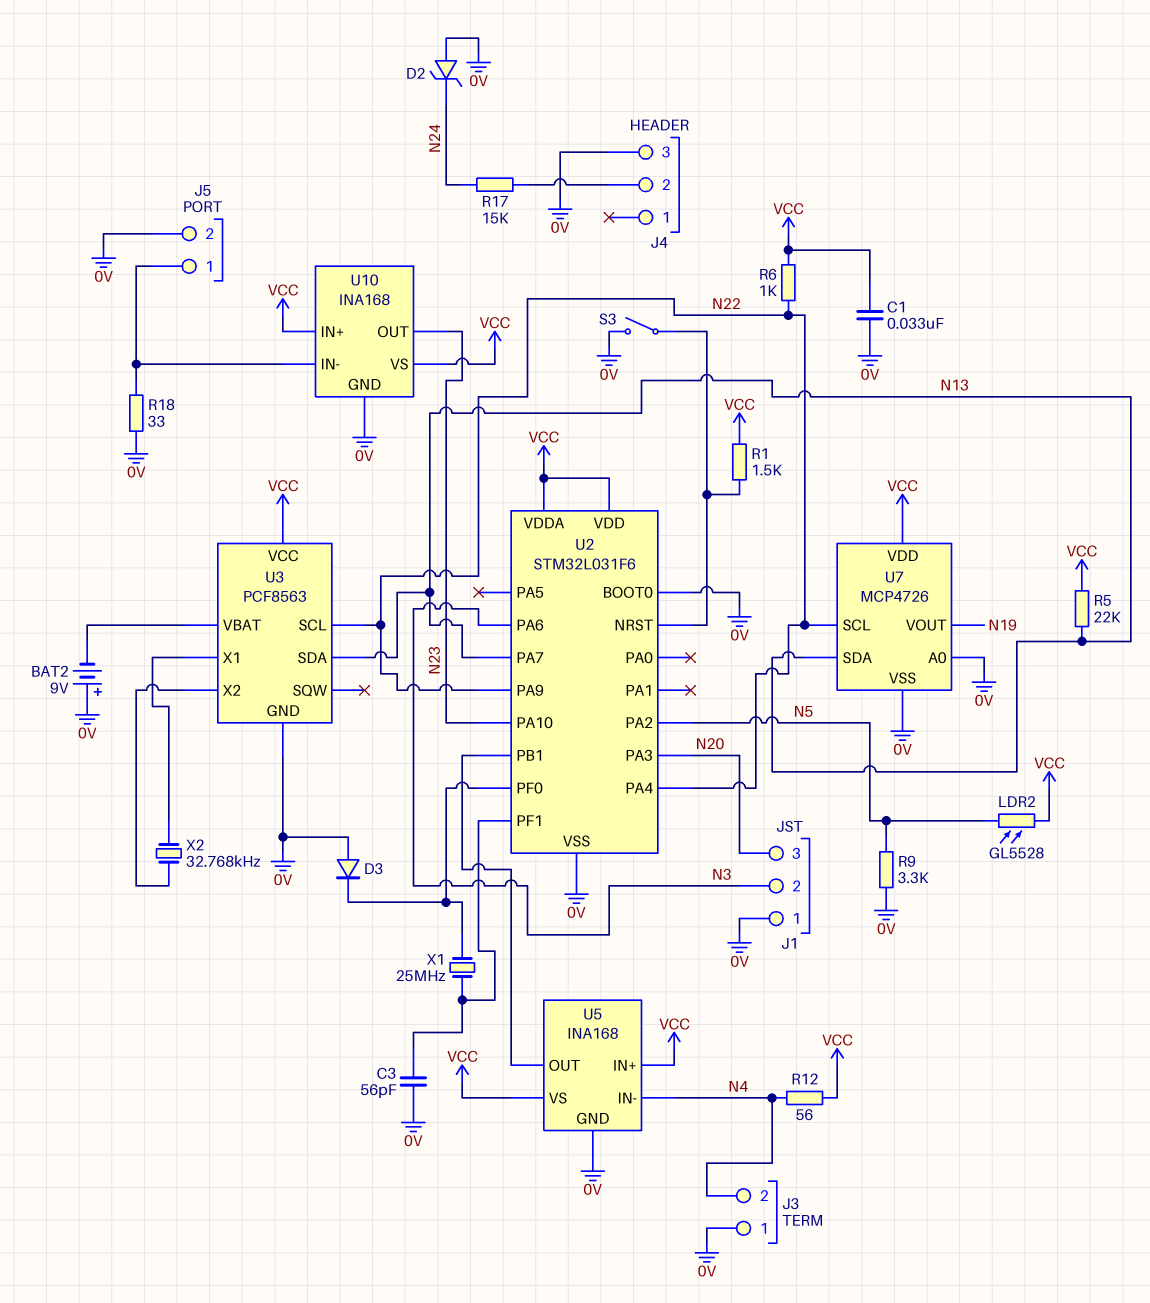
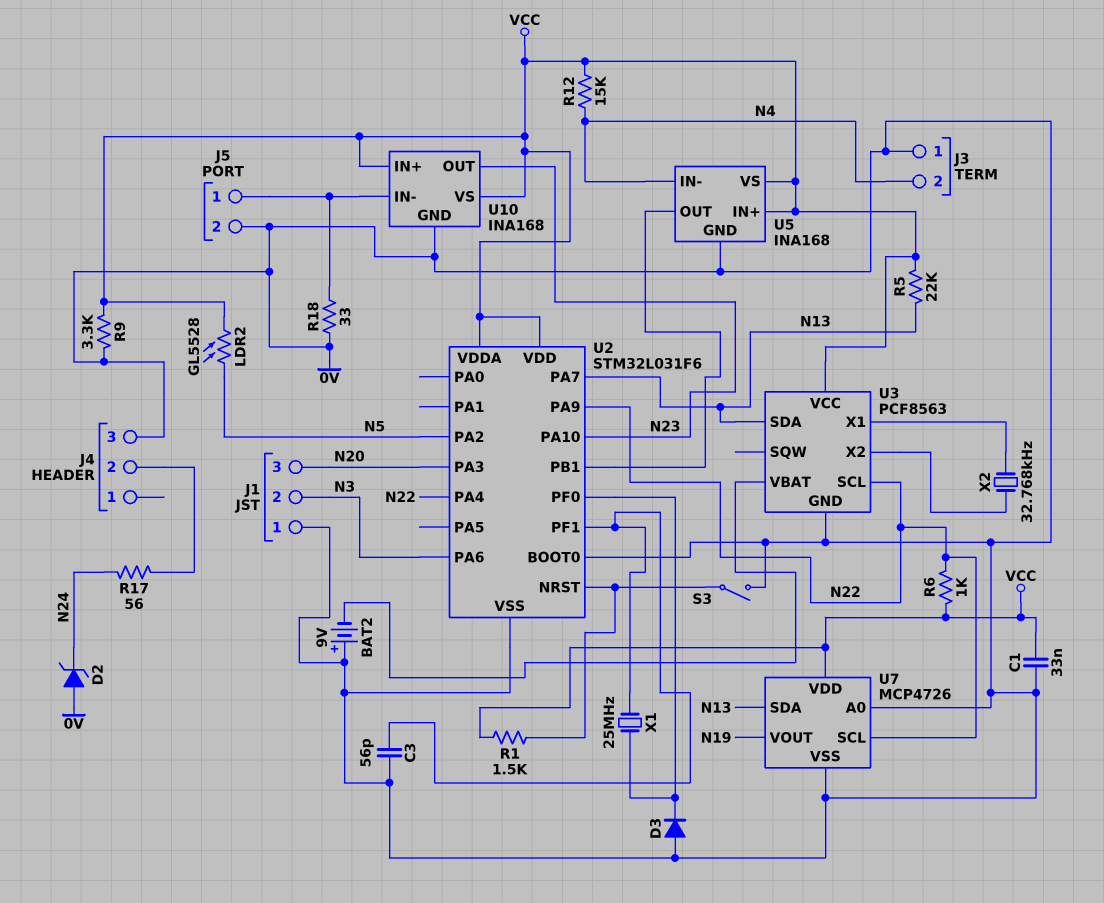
R9: 3.3k (0V, N5) -> 3.3k (0V, VCC)
R12: 56 (N4, VCC) -> 15k (N4, VCC)
R17: 15k (J4/2, N24) -> 56 (J4/2, N24)

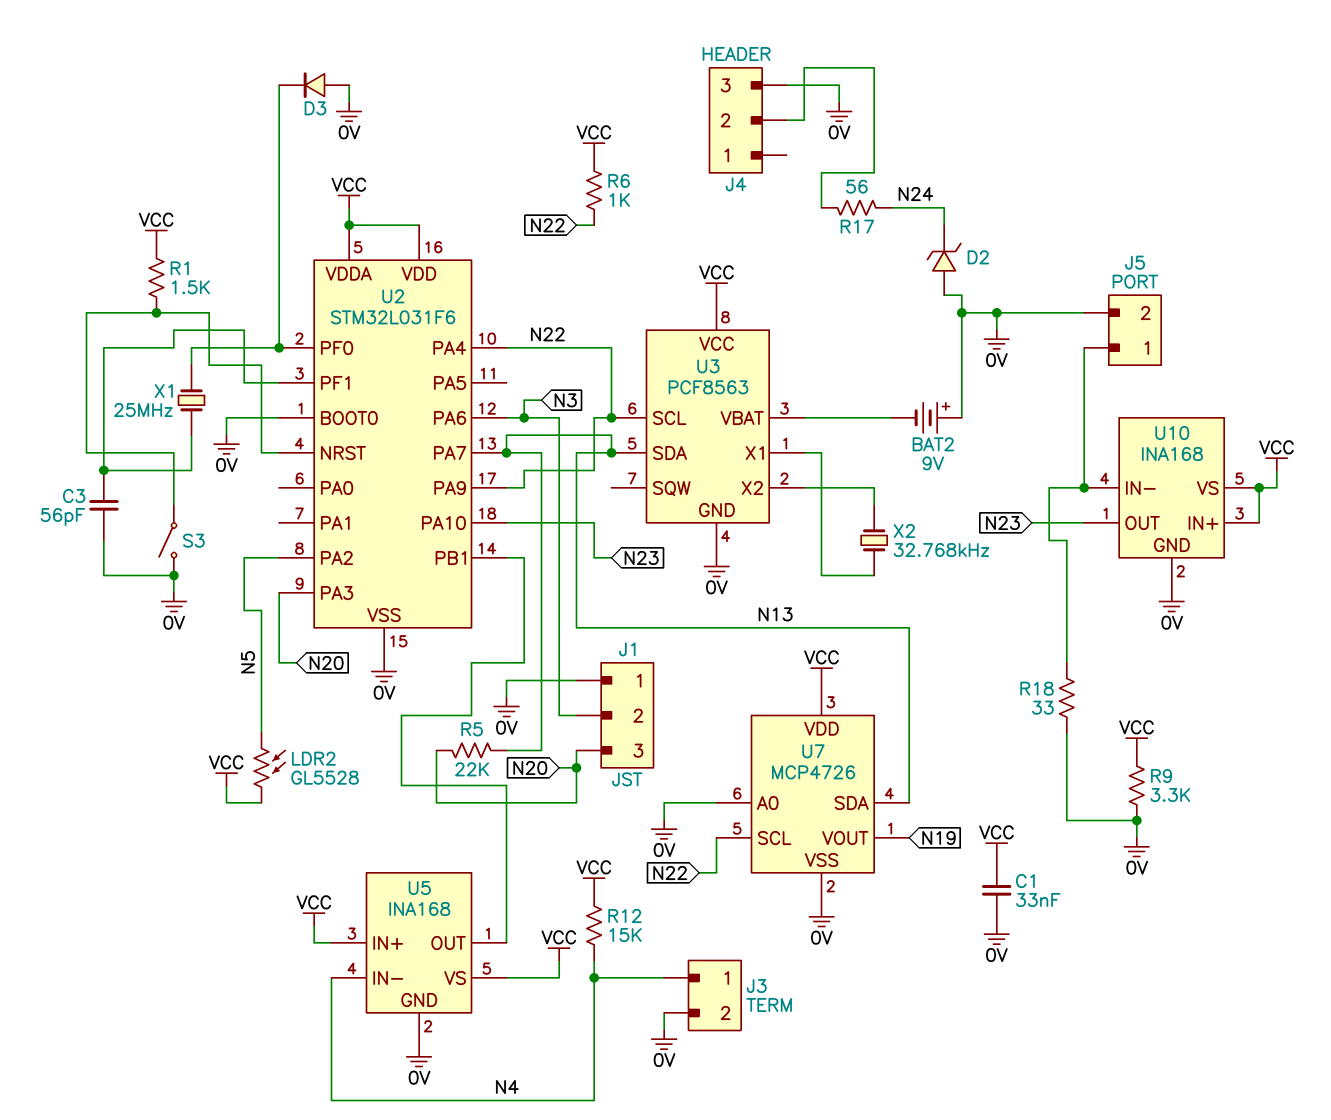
J3 pin 1: 0V -> N4
J3 pin 2: N4 -> 0V
R5: 22k (N13, VCC) -> 22k (N13, N20)

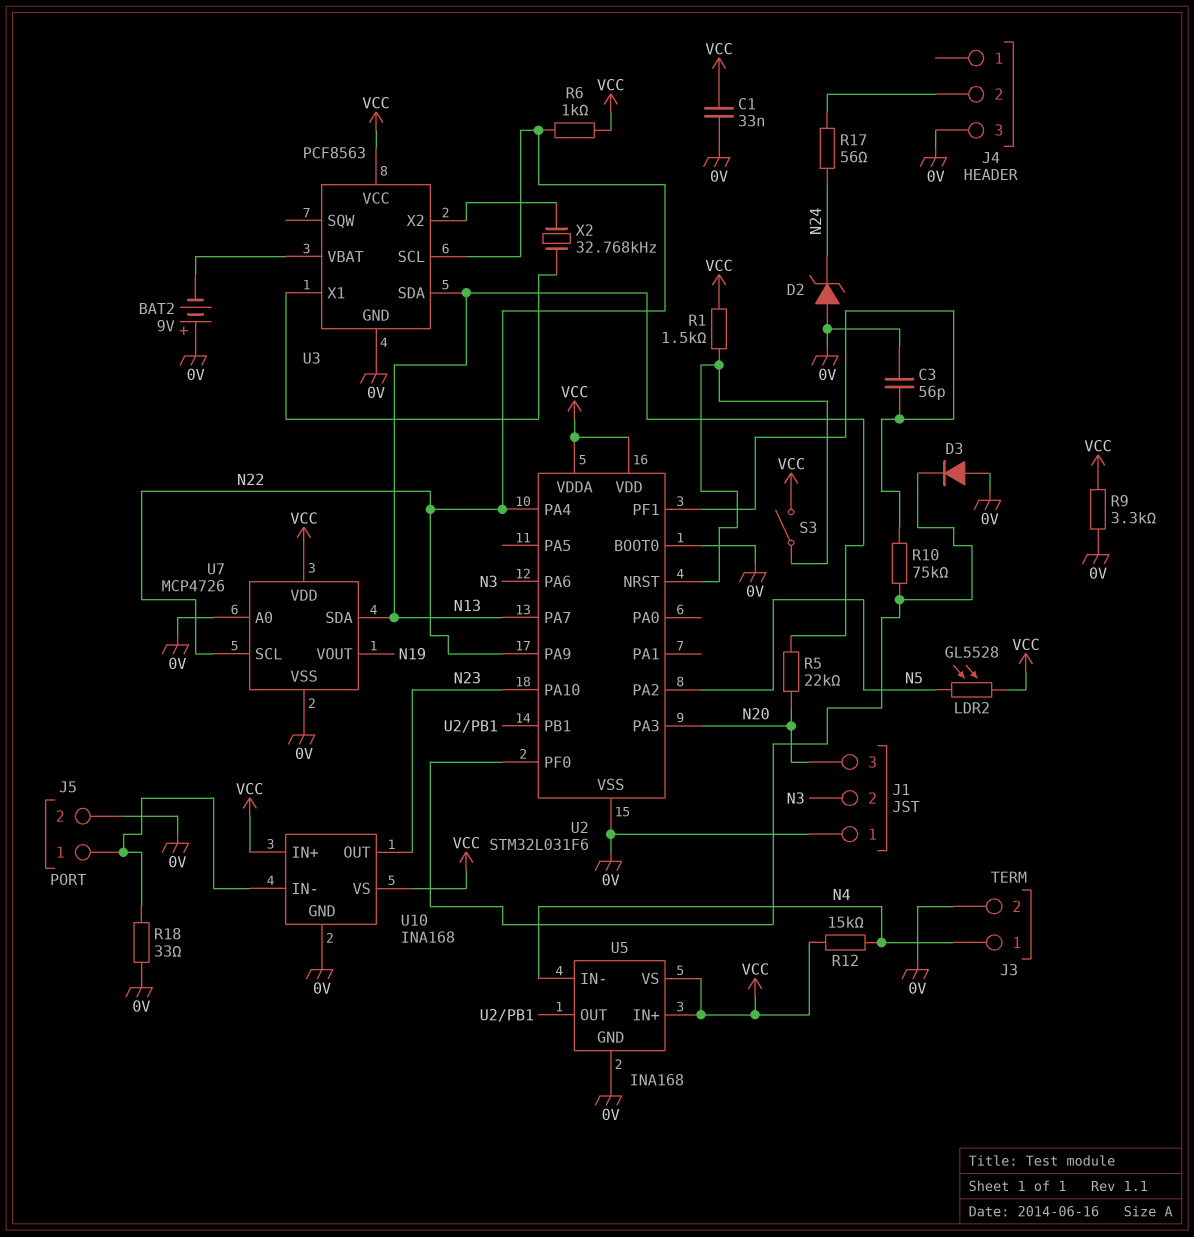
R10: none -> 75k (U2/PF0, U2/PF1)
S3: switch (0V, U2/NRST) -> switch (U2/NRST, VCC)
X1: 25MHz (U2/PF0, U2/PF1) -> none

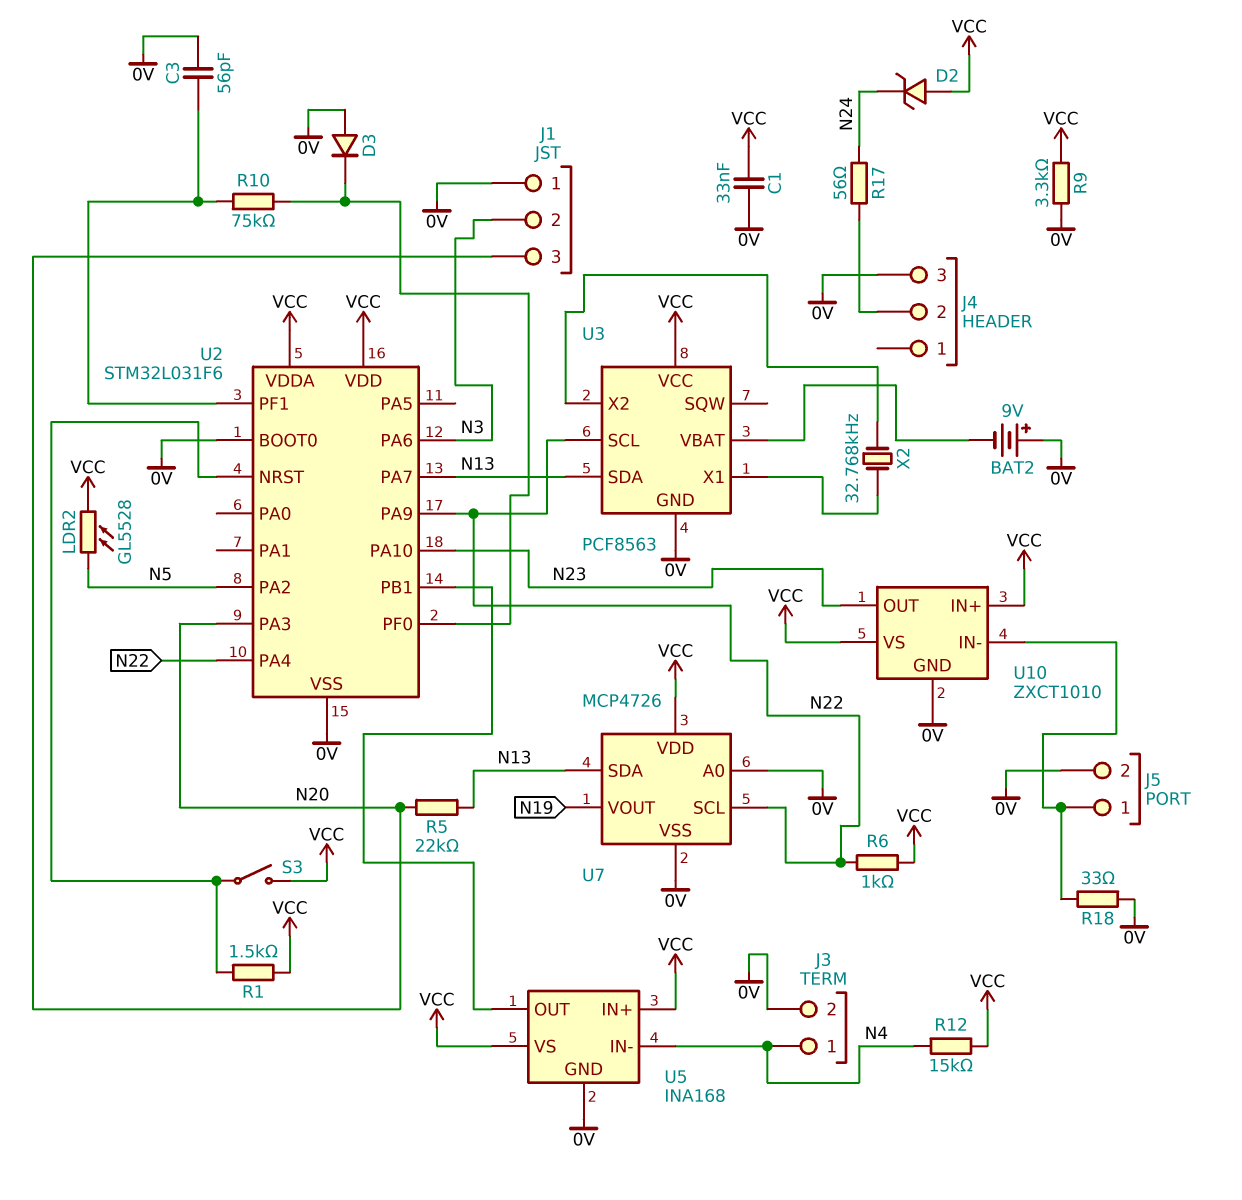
D2: zener (A 0V, K N24) -> zener (A VCC, K N24)
U10: INA168 -> ZXCT1010

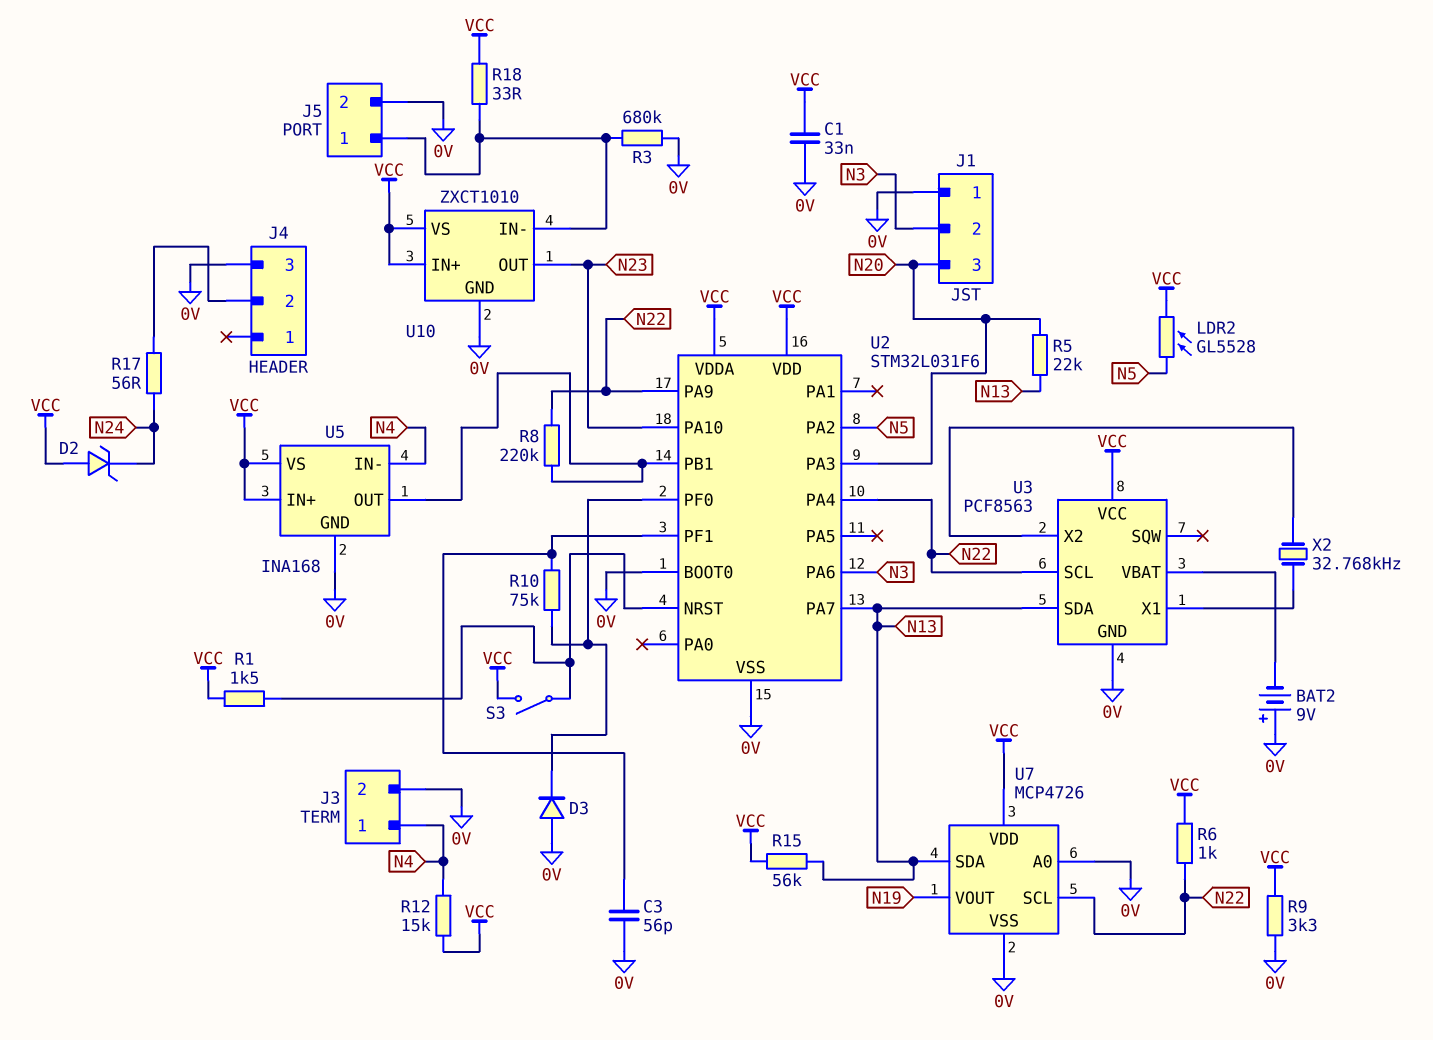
R3: none -> 680k (0V, J5/1)
R8: none -> 220k (N22, U2/PB1)
R15: none -> 56k (N13, VCC)
R18: 33 (0V, J5/1) -> 33 (J5/1, VCC)

